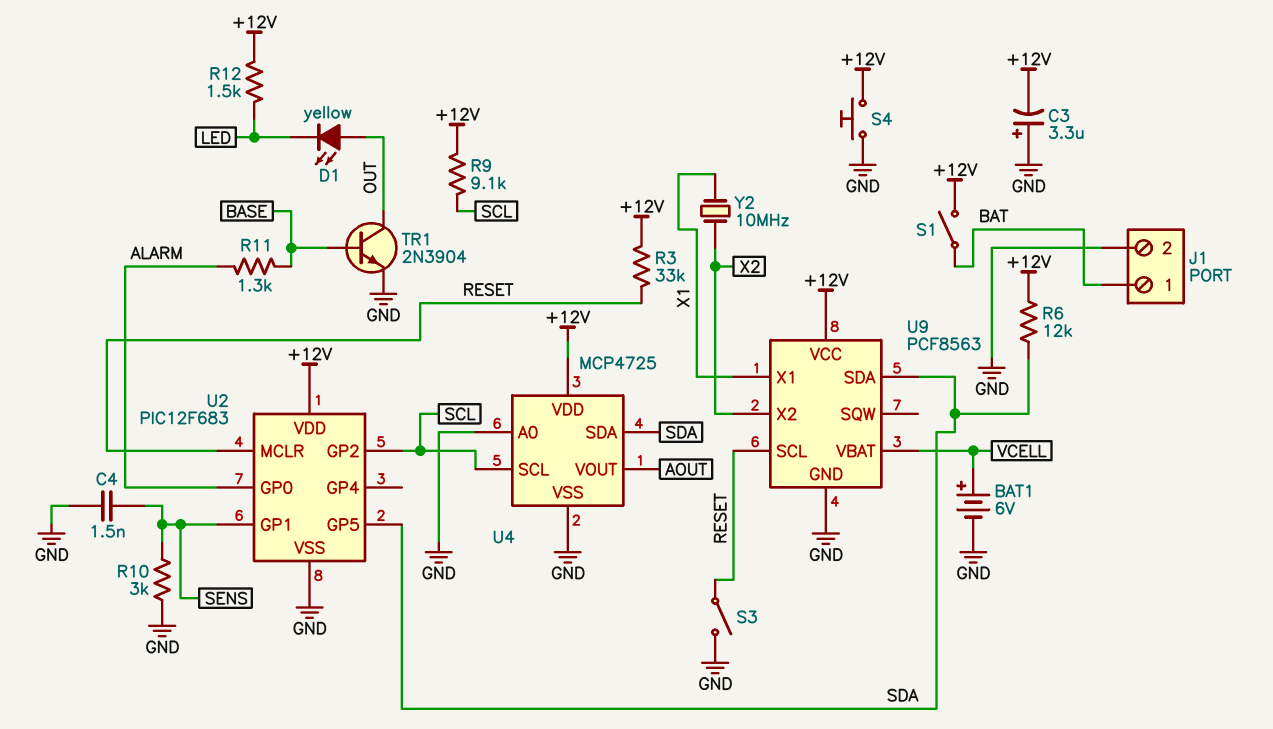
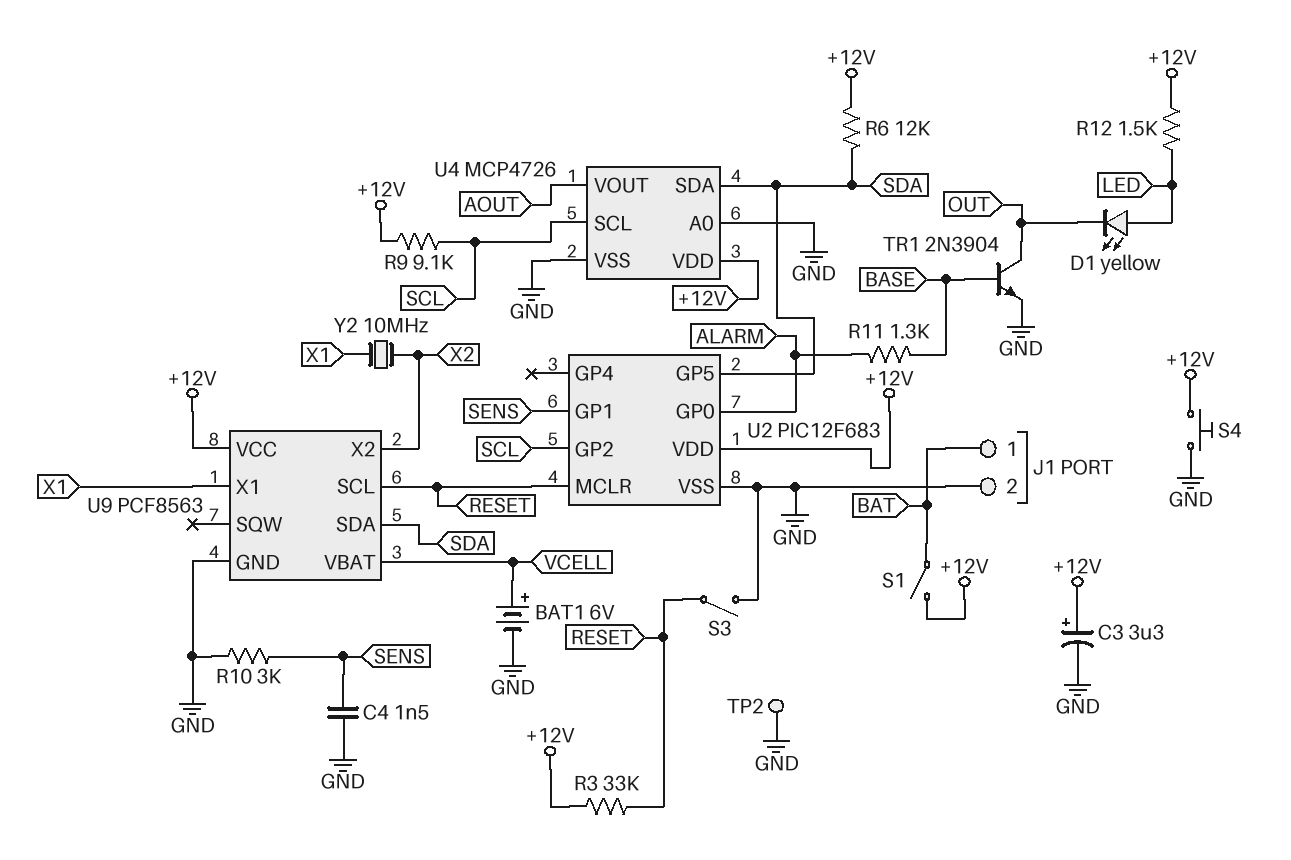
C3: 3.3uF (plus GND, minus +12V) -> 3.3uF (plus +12V, minus GND)
D1: LED yellow (A OUT, K LED) -> LED yellow (A LED, K OUT)
TP2: none -> test point (GND)
U4: MCP4725 -> MCP4726

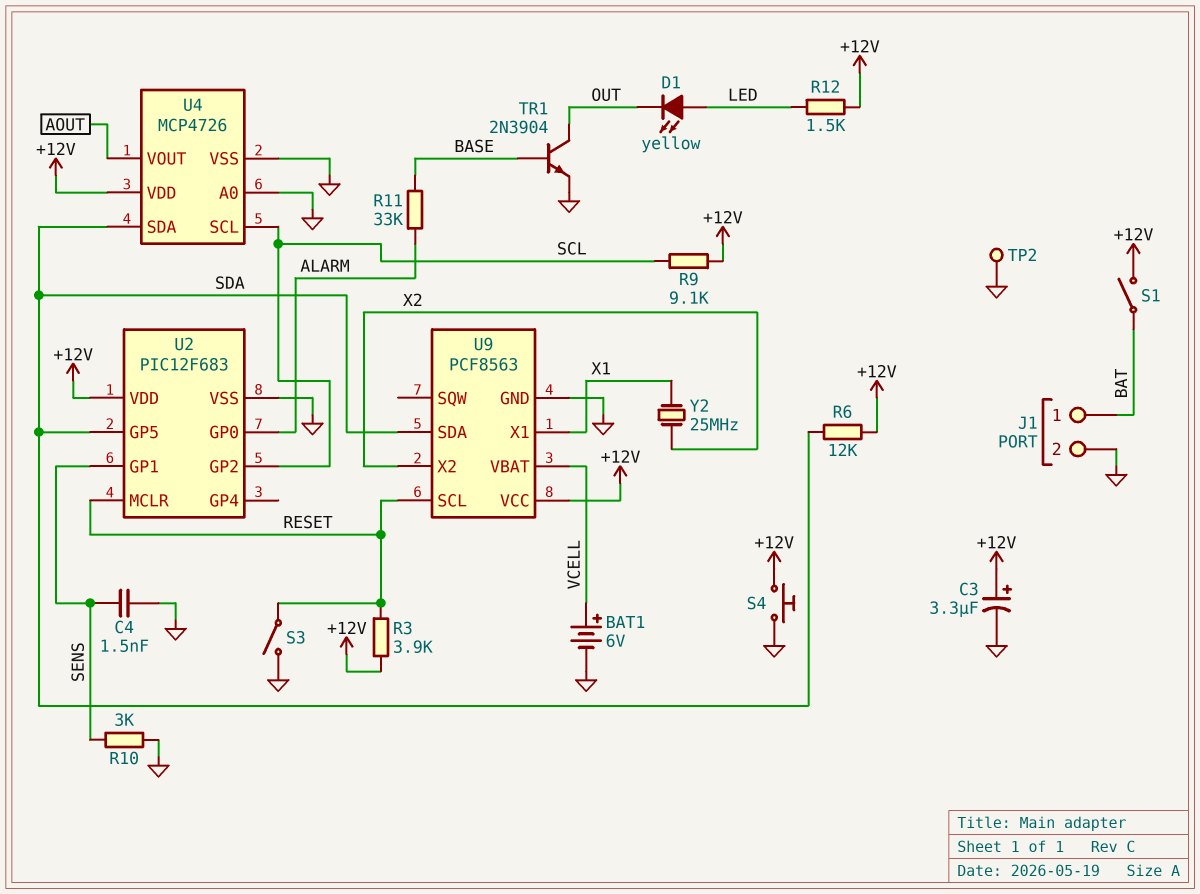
R3: 33k (+12V, RESET) -> 3.9k (+12V, RESET)
R11: 1.3k (ALARM, BASE) -> 33k (ALARM, BASE)
Y2: 10MHz (X1, X2) -> 25MHz (X1, X2)

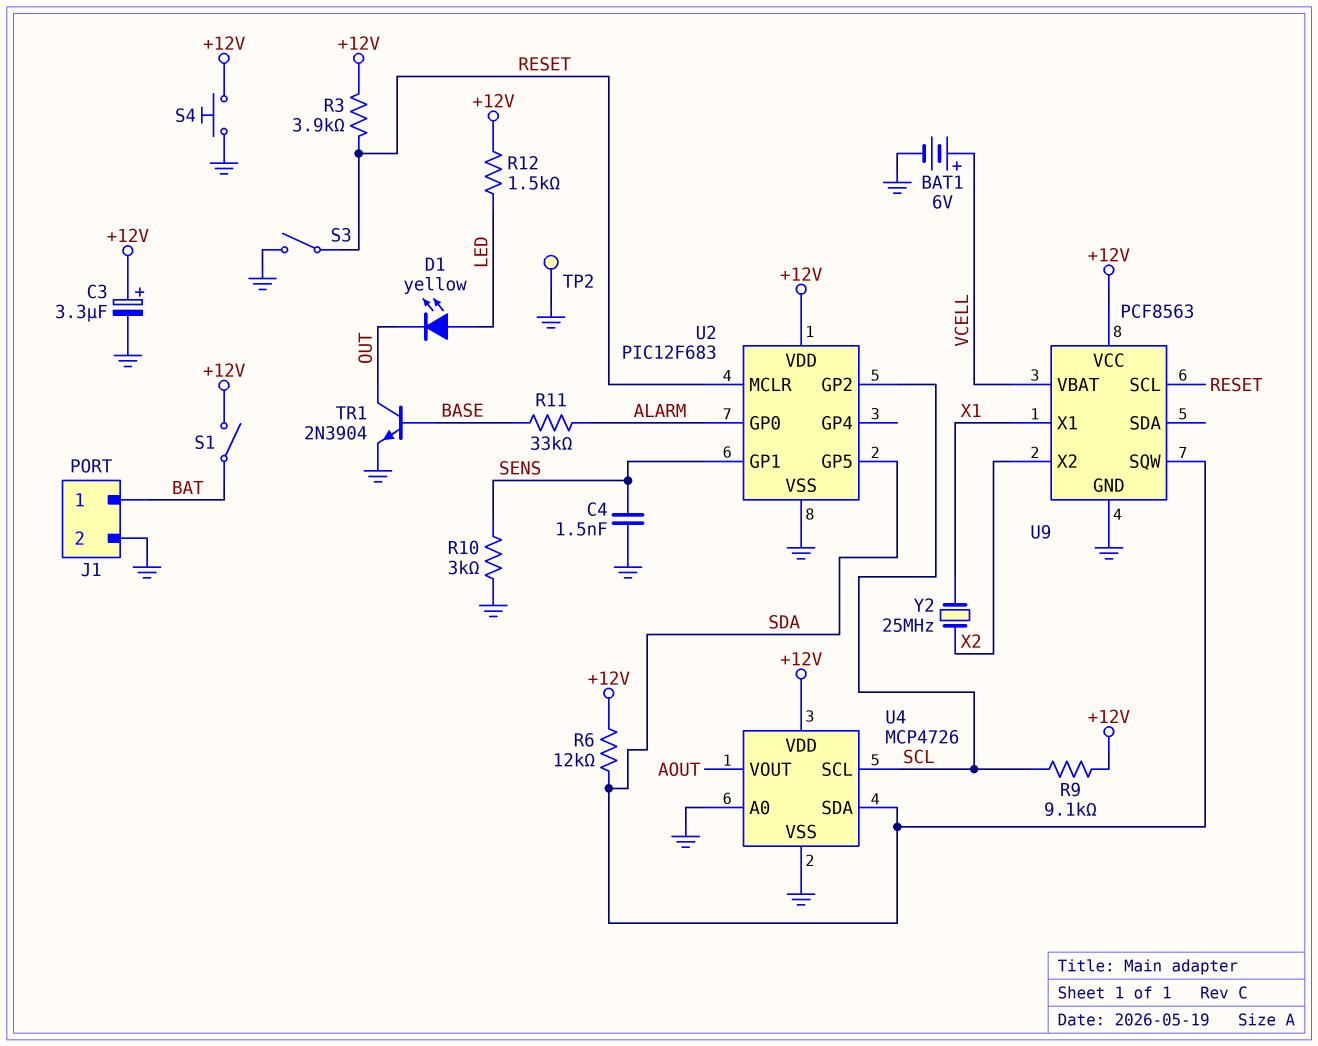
U9 pin SDA: SDA -> none
U9 pin SQW: none -> SDA

